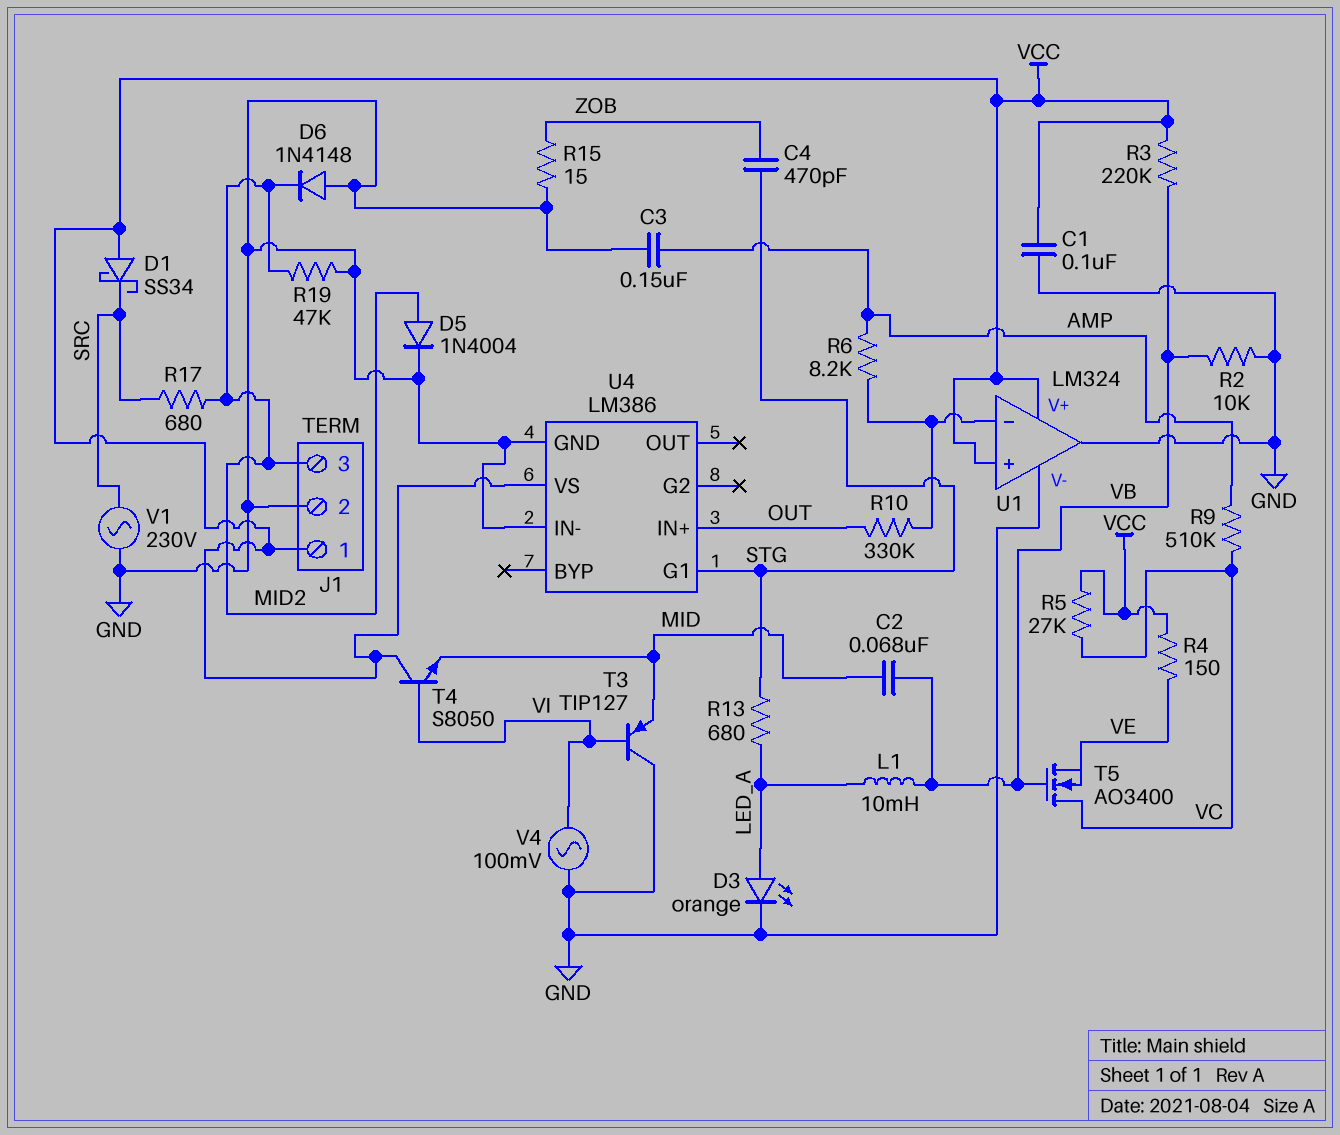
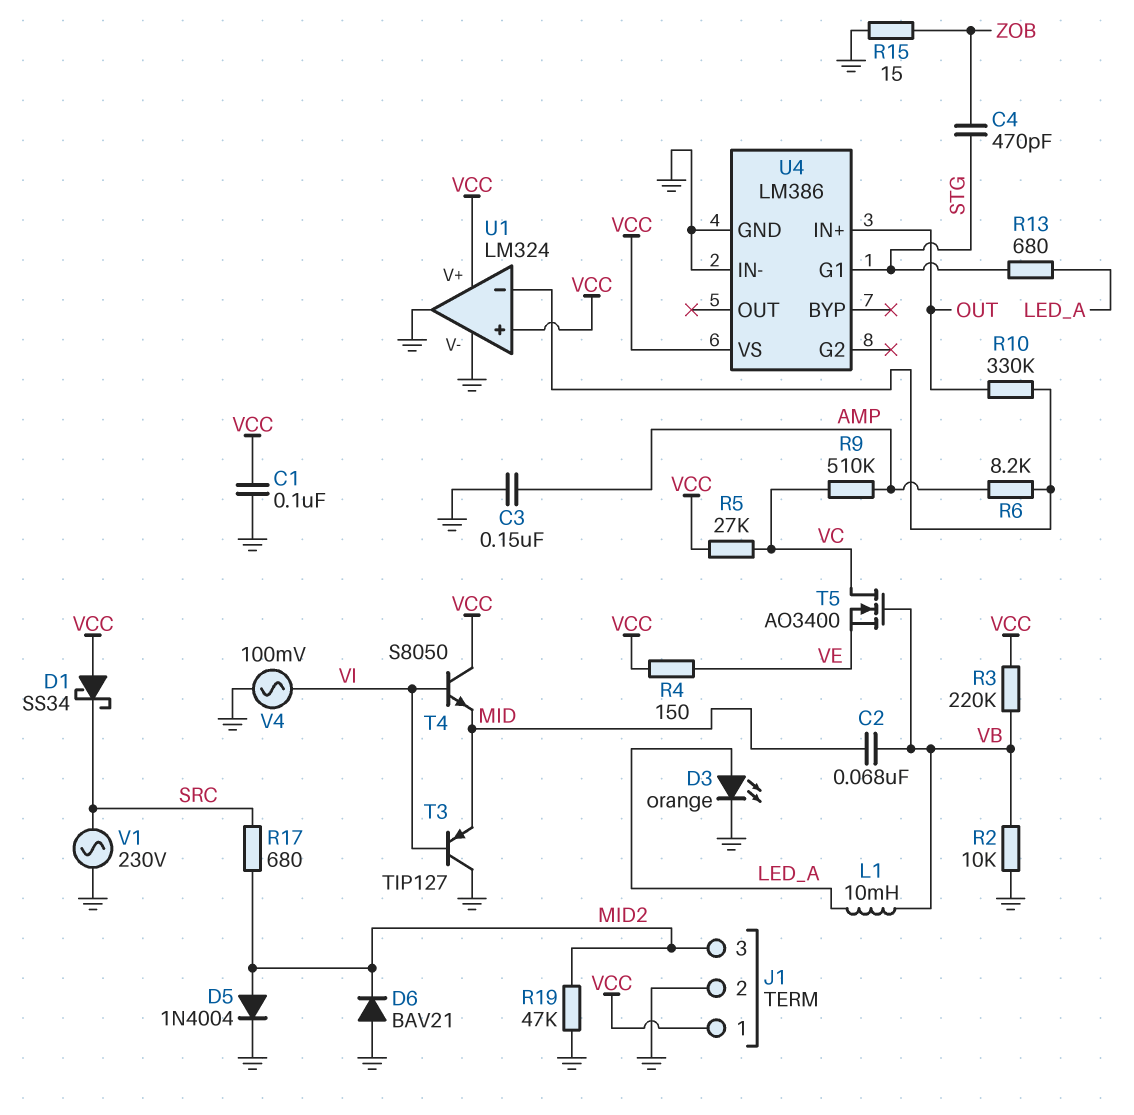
D6: diode 1N4148 (A GND, K MID2) -> diode BAV21 (A GND, K MID2)

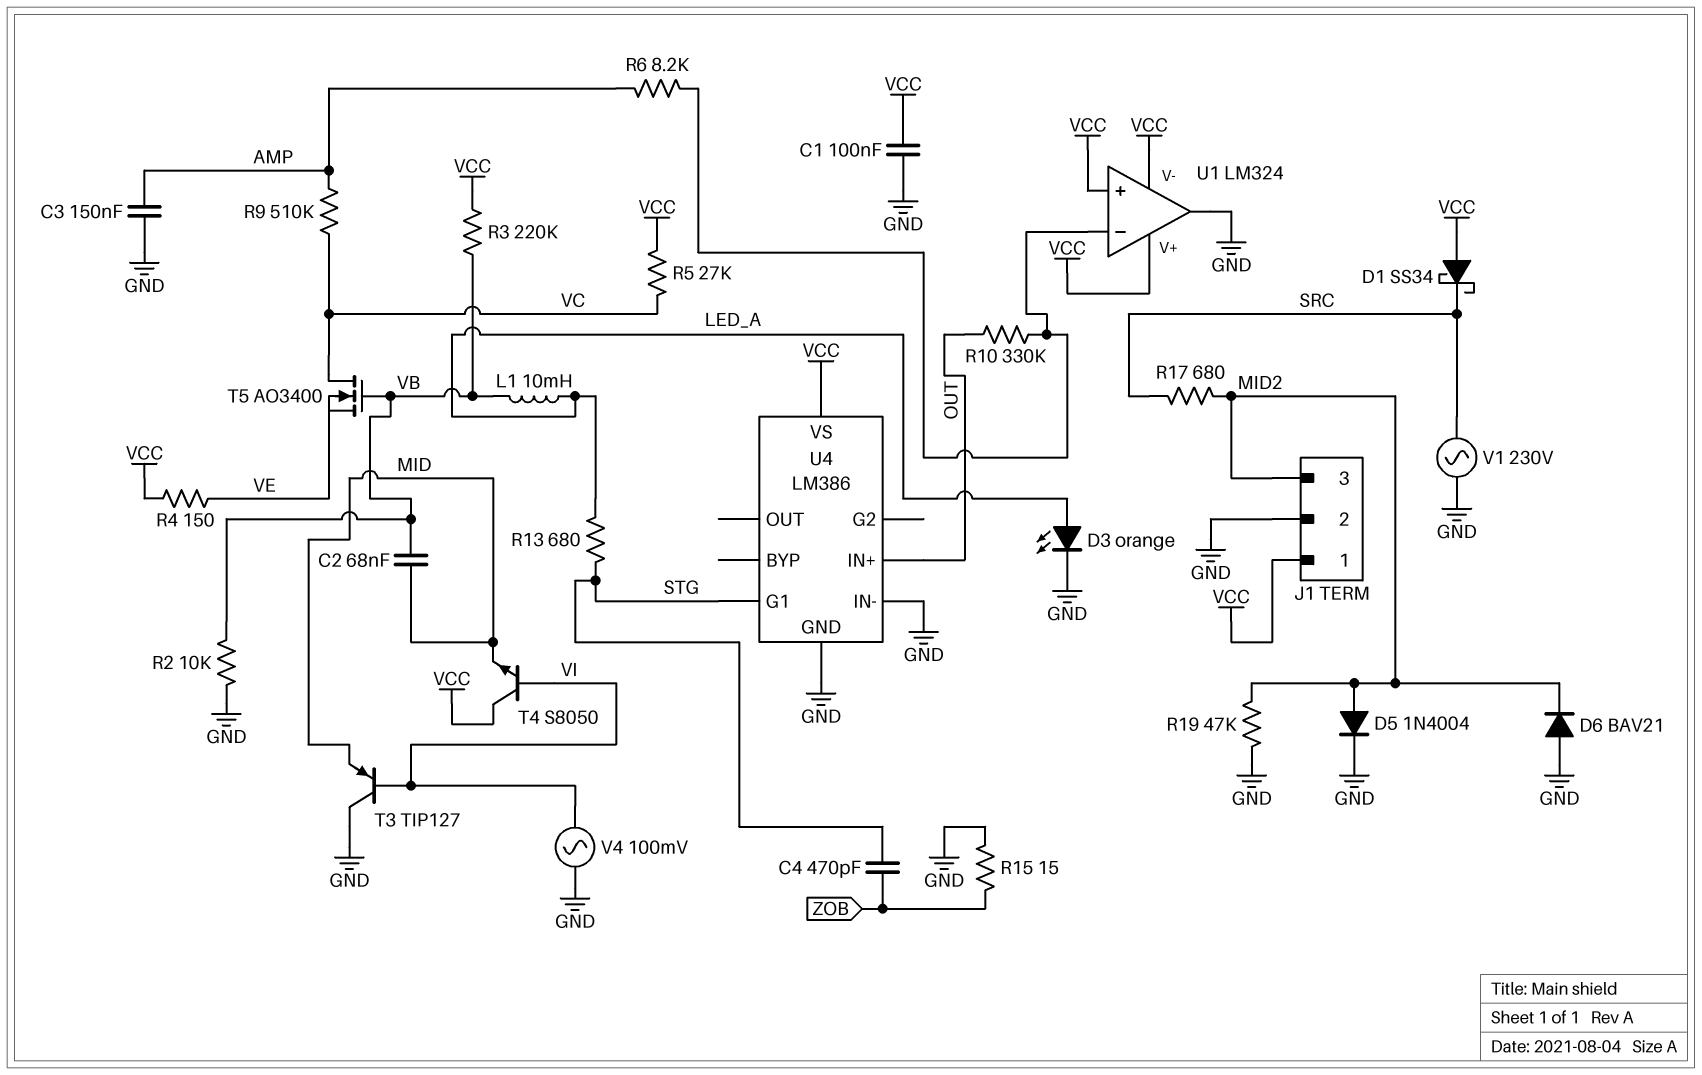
U1 pin V-: GND -> VCC

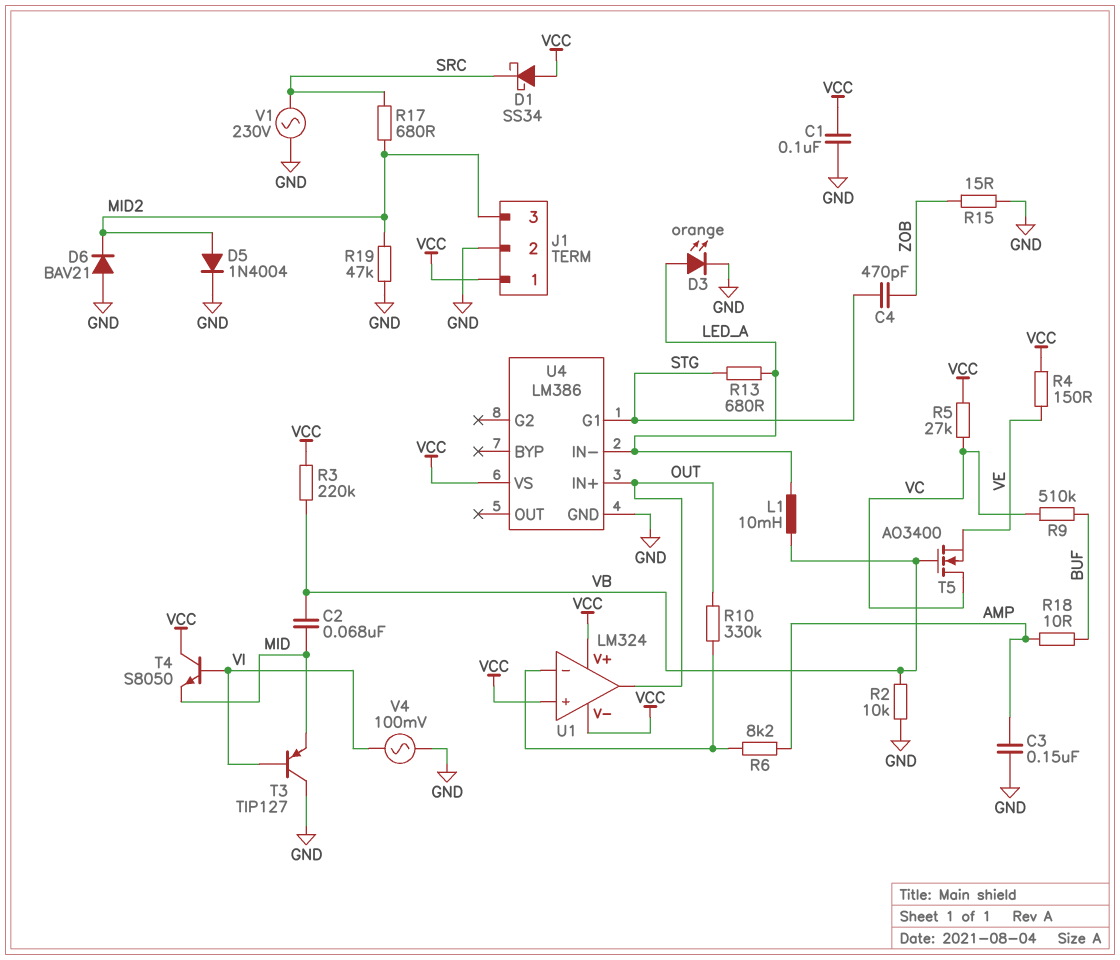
R9: 510k (AMP, VC) -> 510k (BUF, VC)
R18: none -> 10 (AMP, BUF)
U1 pin out: GND -> OUT
U4 pin IN-: GND -> LED_A

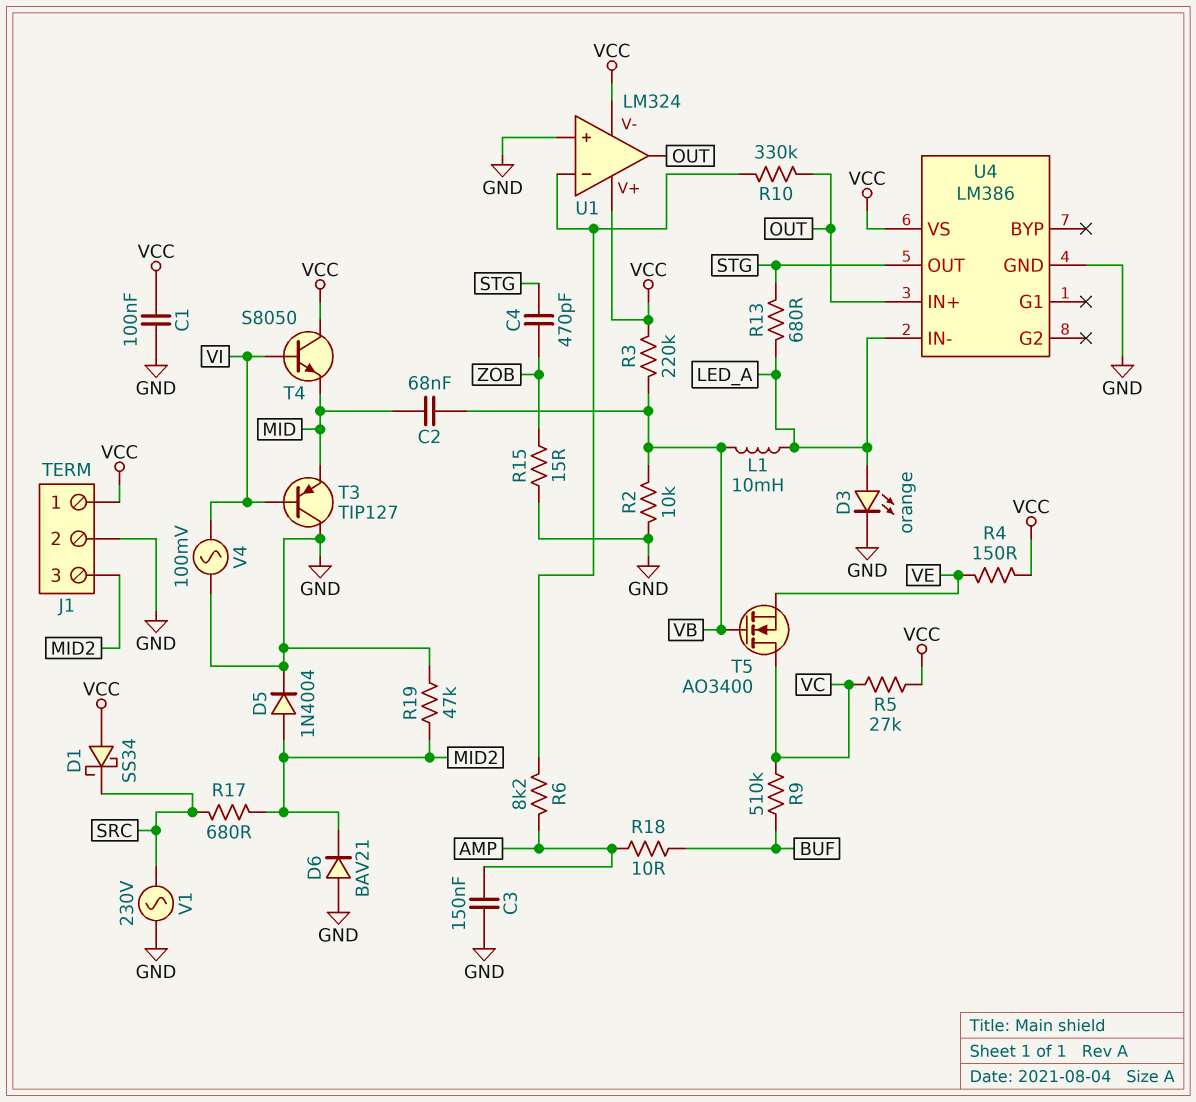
U1 pin in+: VCC -> GND
U4 pin G1: STG -> none
U4 pin OUT: none -> STG

